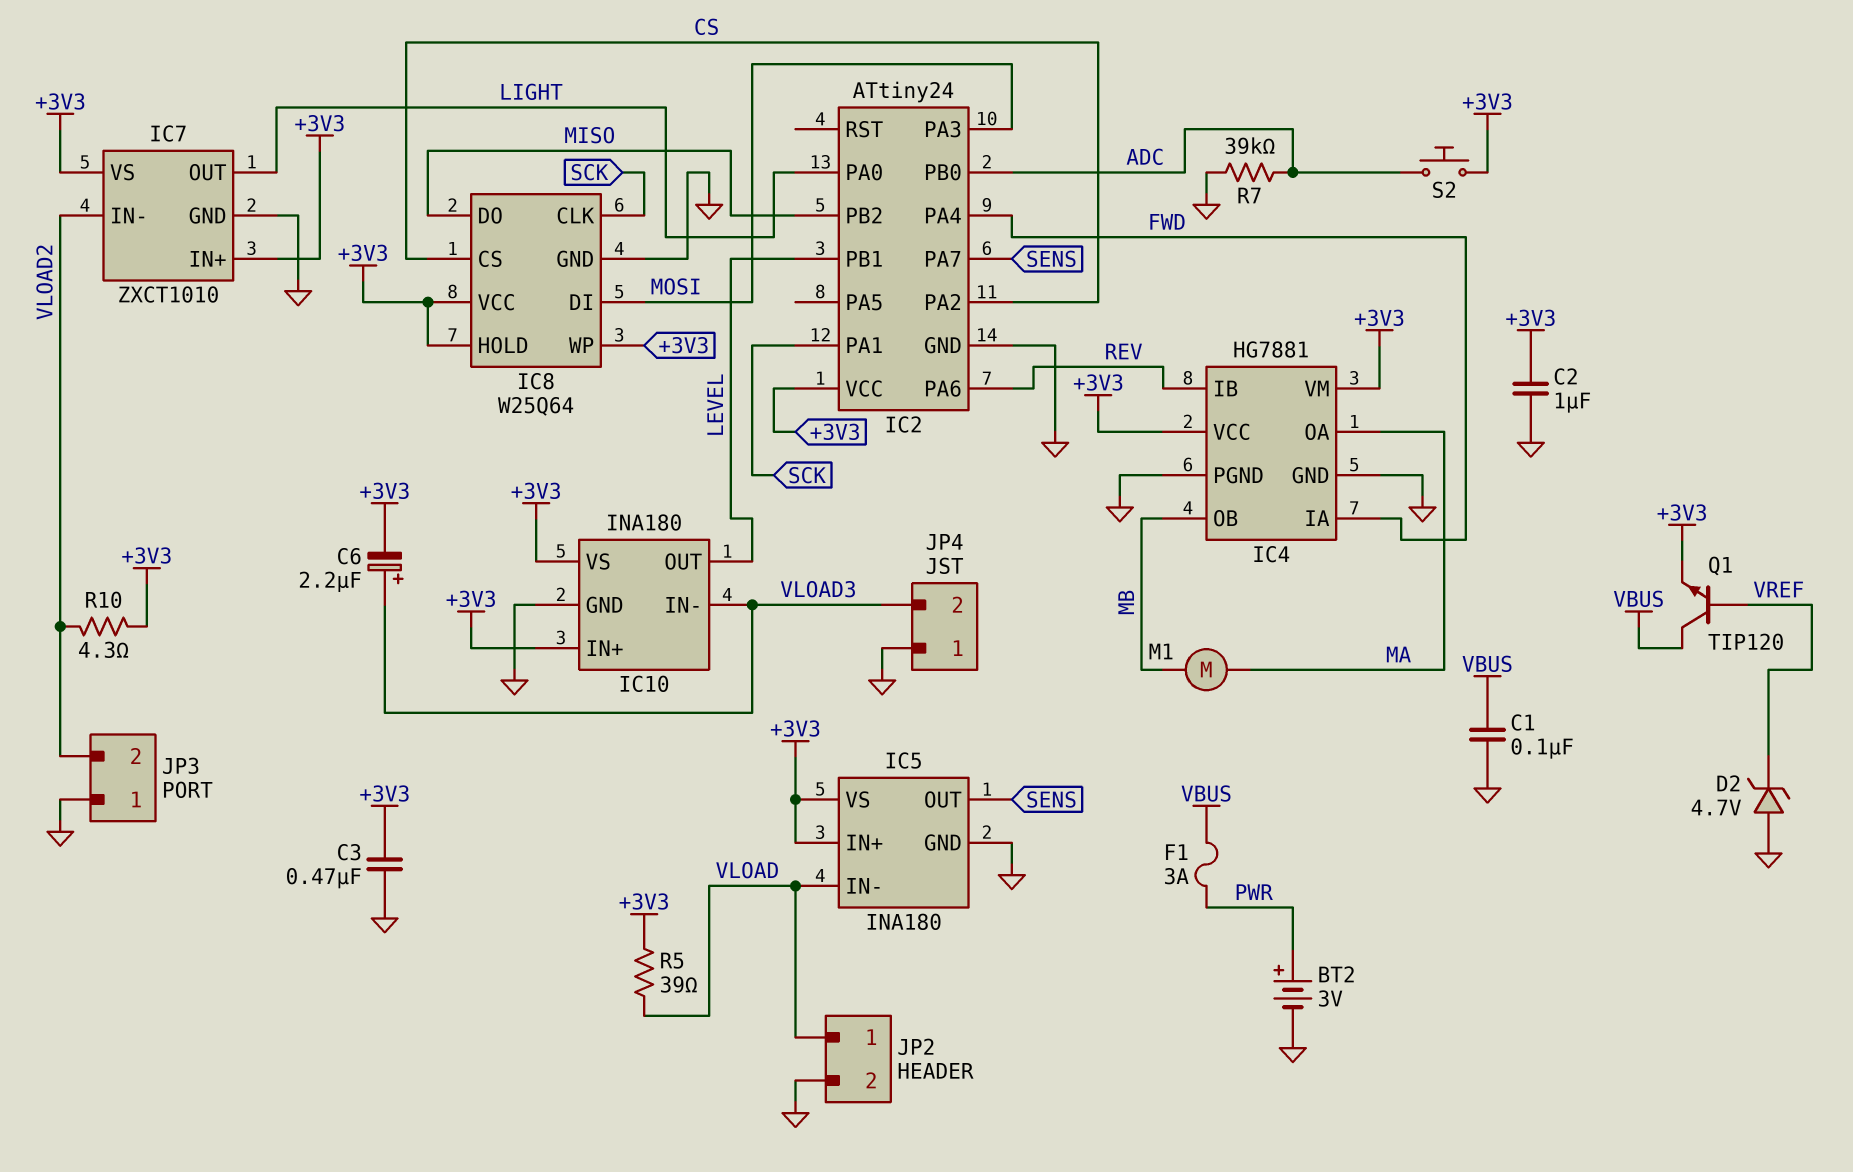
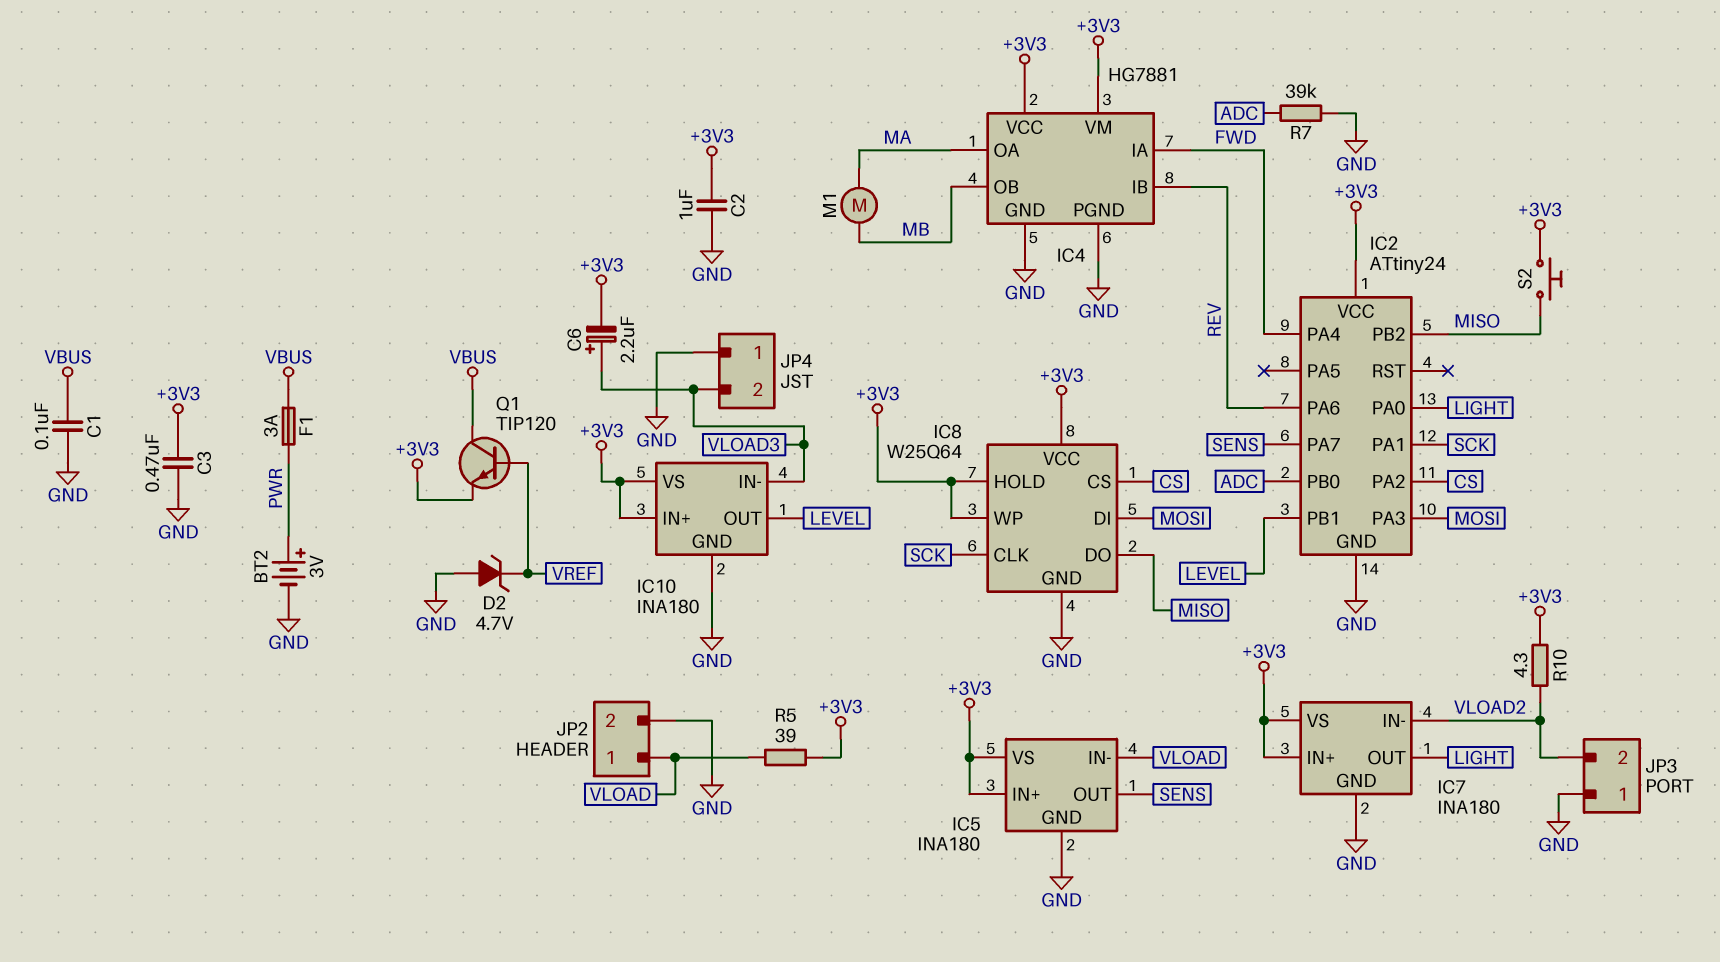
IC7: ZXCT1010 -> INA180
S2: button (+3V3, ADC) -> button (+3V3, MISO)

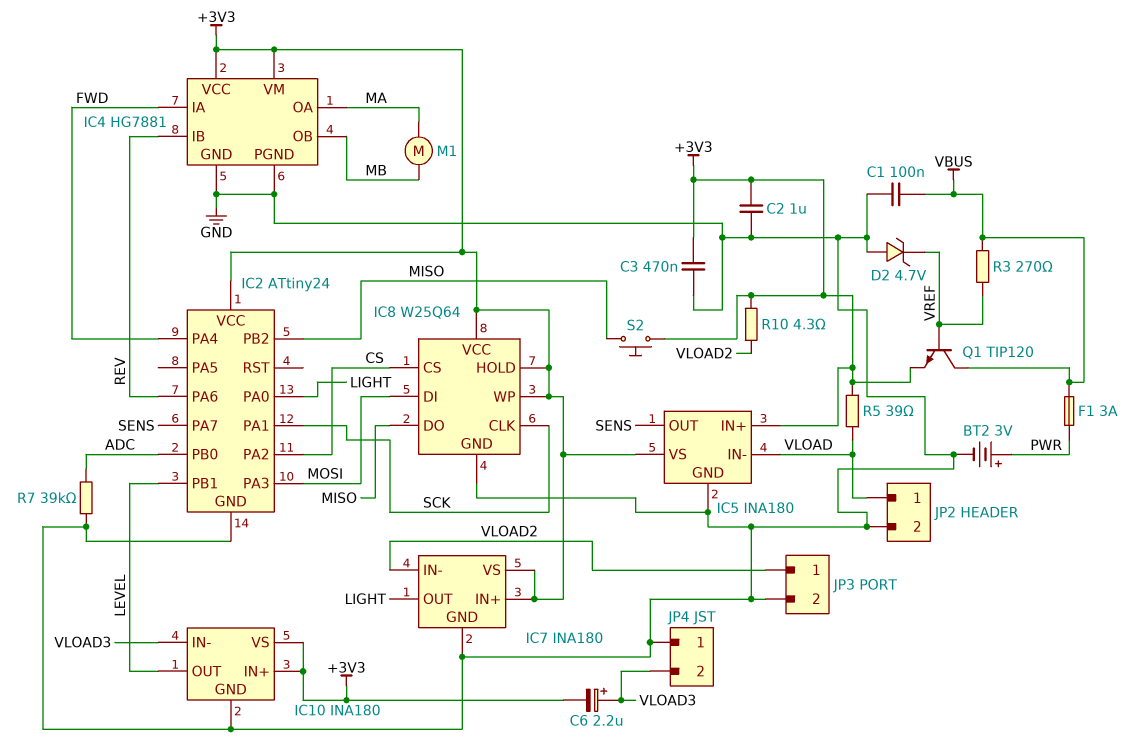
JP3 pin 1: GND -> VLOAD2
JP3 pin 2: VLOAD2 -> GND
R3: none -> 270 (VBUS, VREF)

